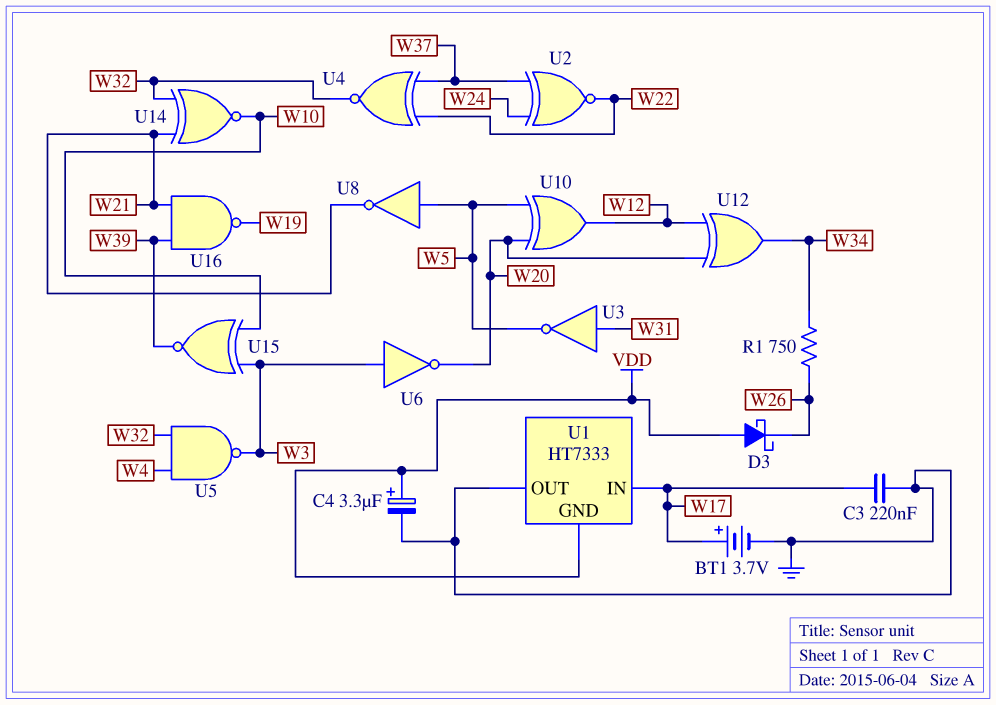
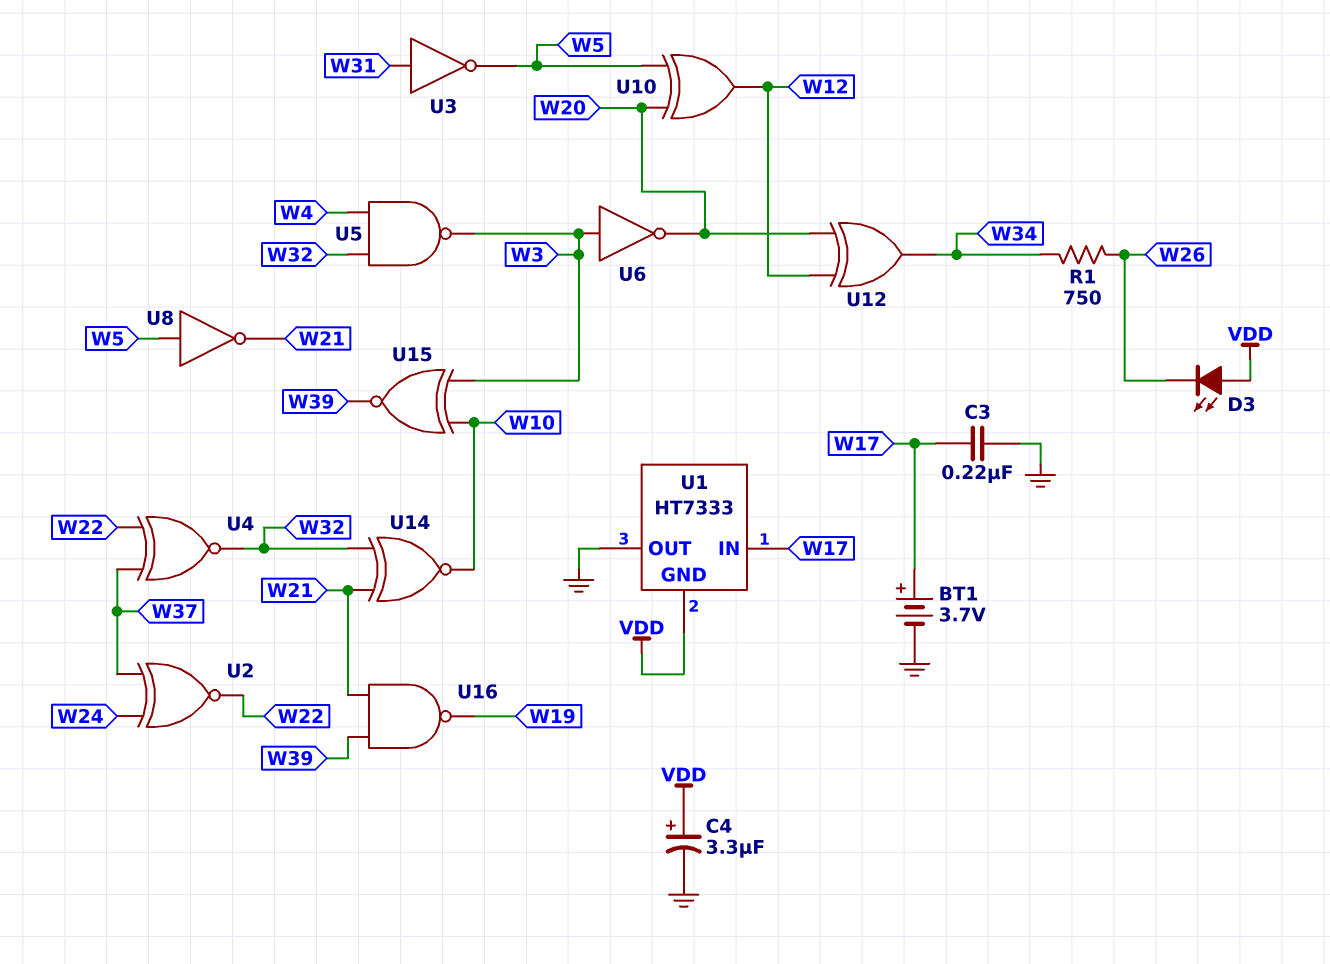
D3: schottky (A VDD, K W26) -> LED (A VDD, K W26)

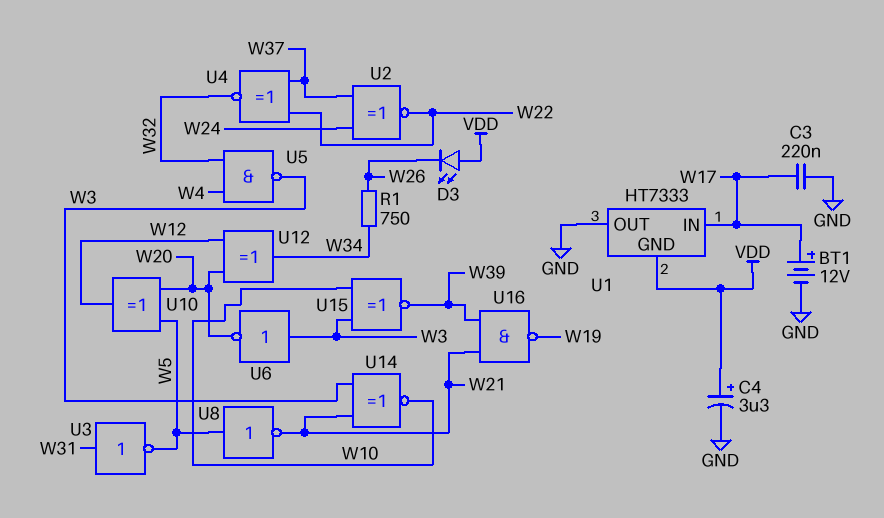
BT1: 3.7V (plus W17, minus GND) -> 12V (plus W17, minus GND)
U14: XNOR (in W21, in W32, out W10) -> XNOR (in W3, in W21, out W10)

